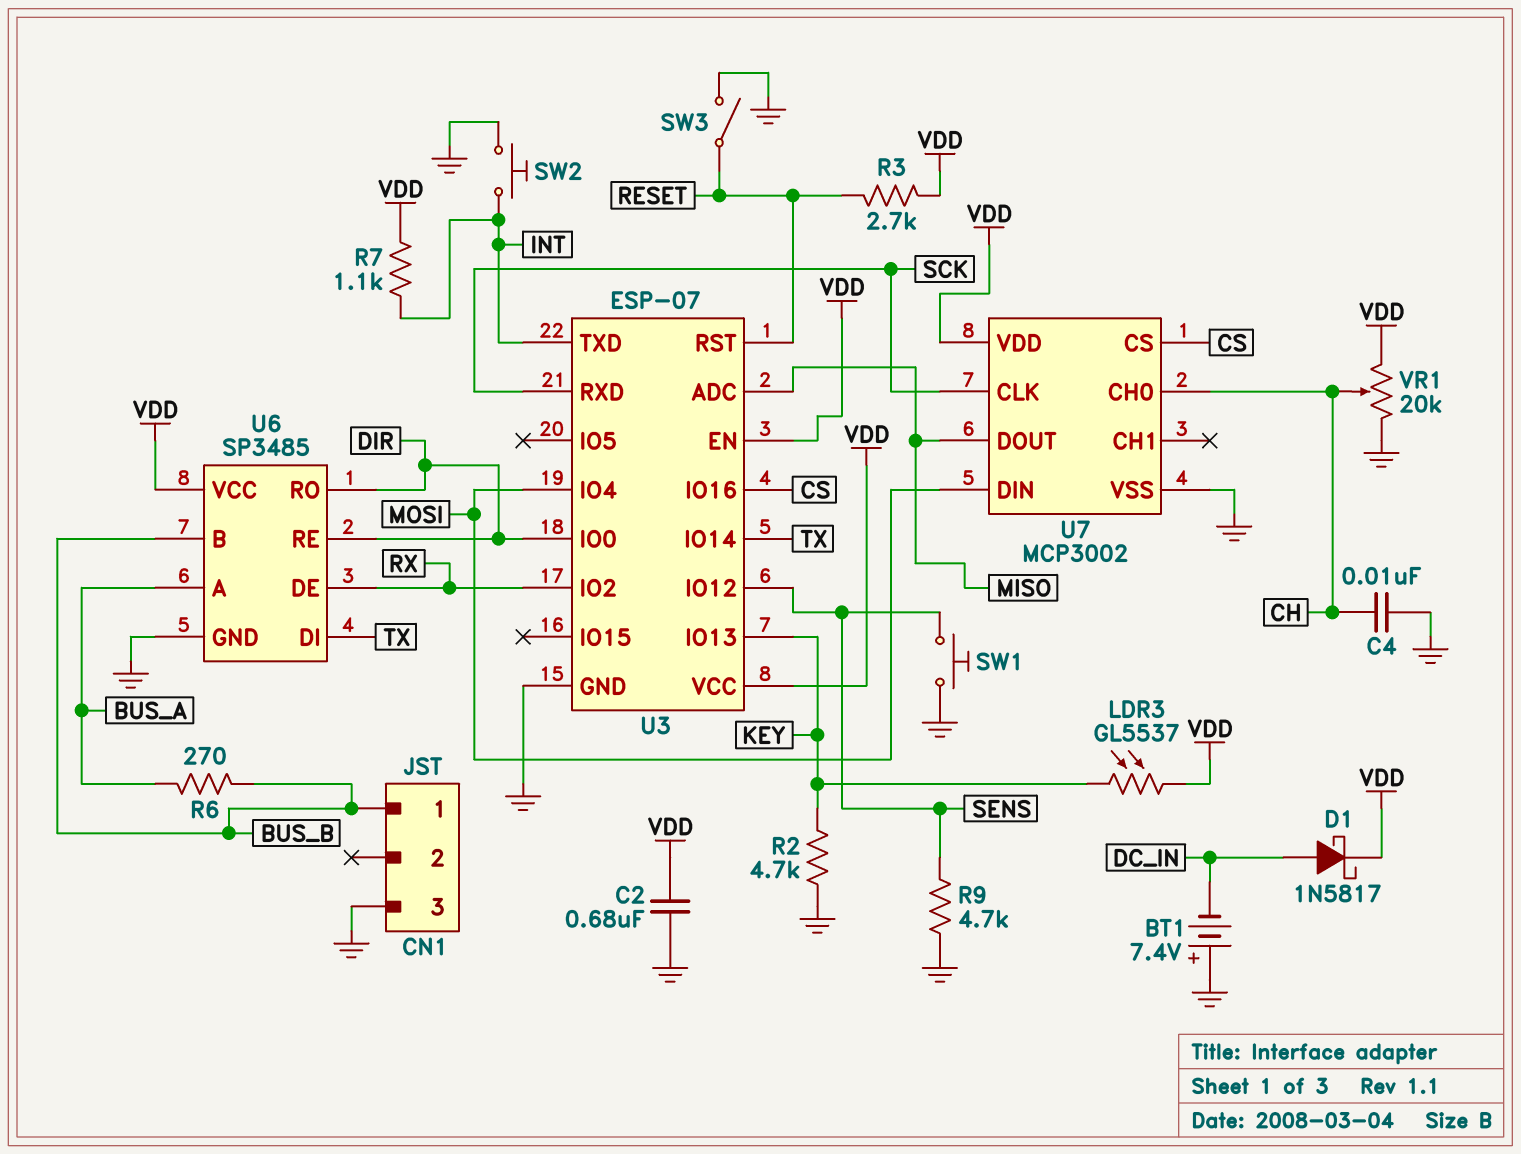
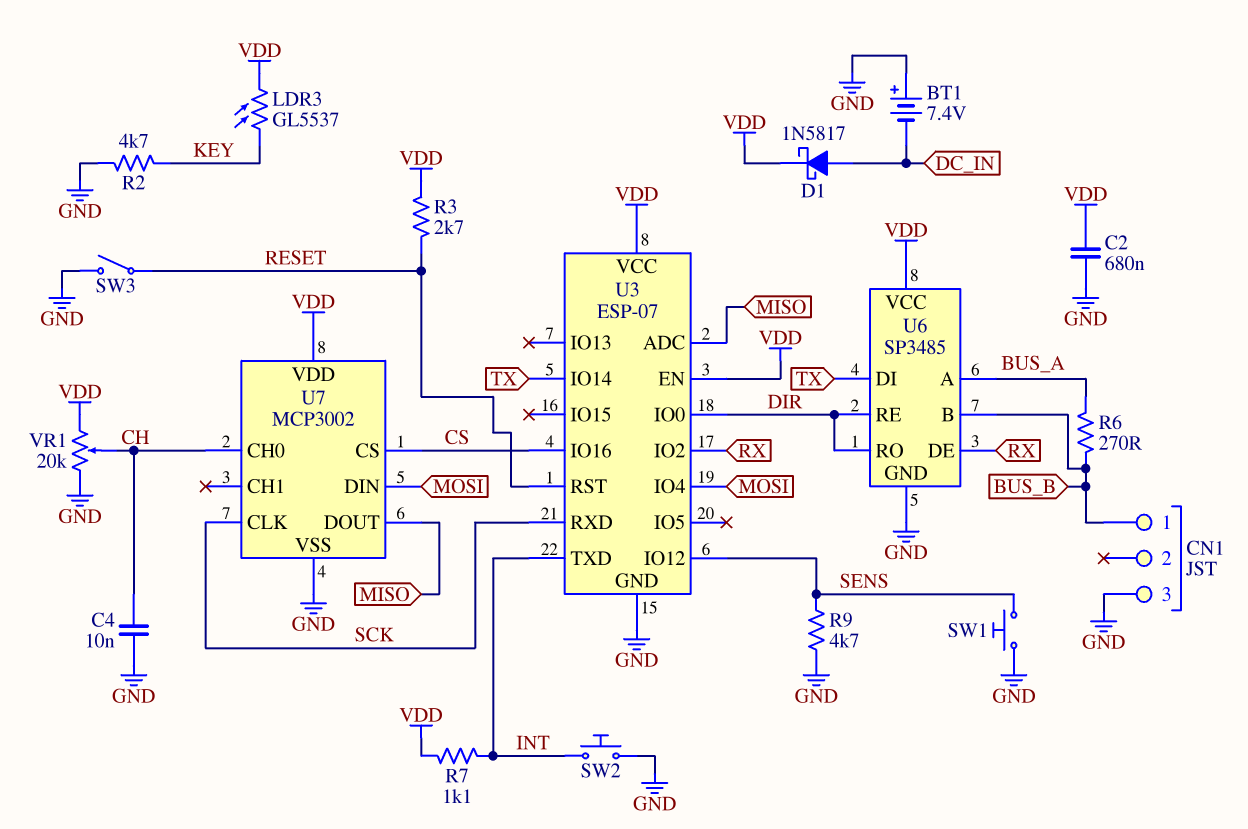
U3 pin IO13: KEY -> none

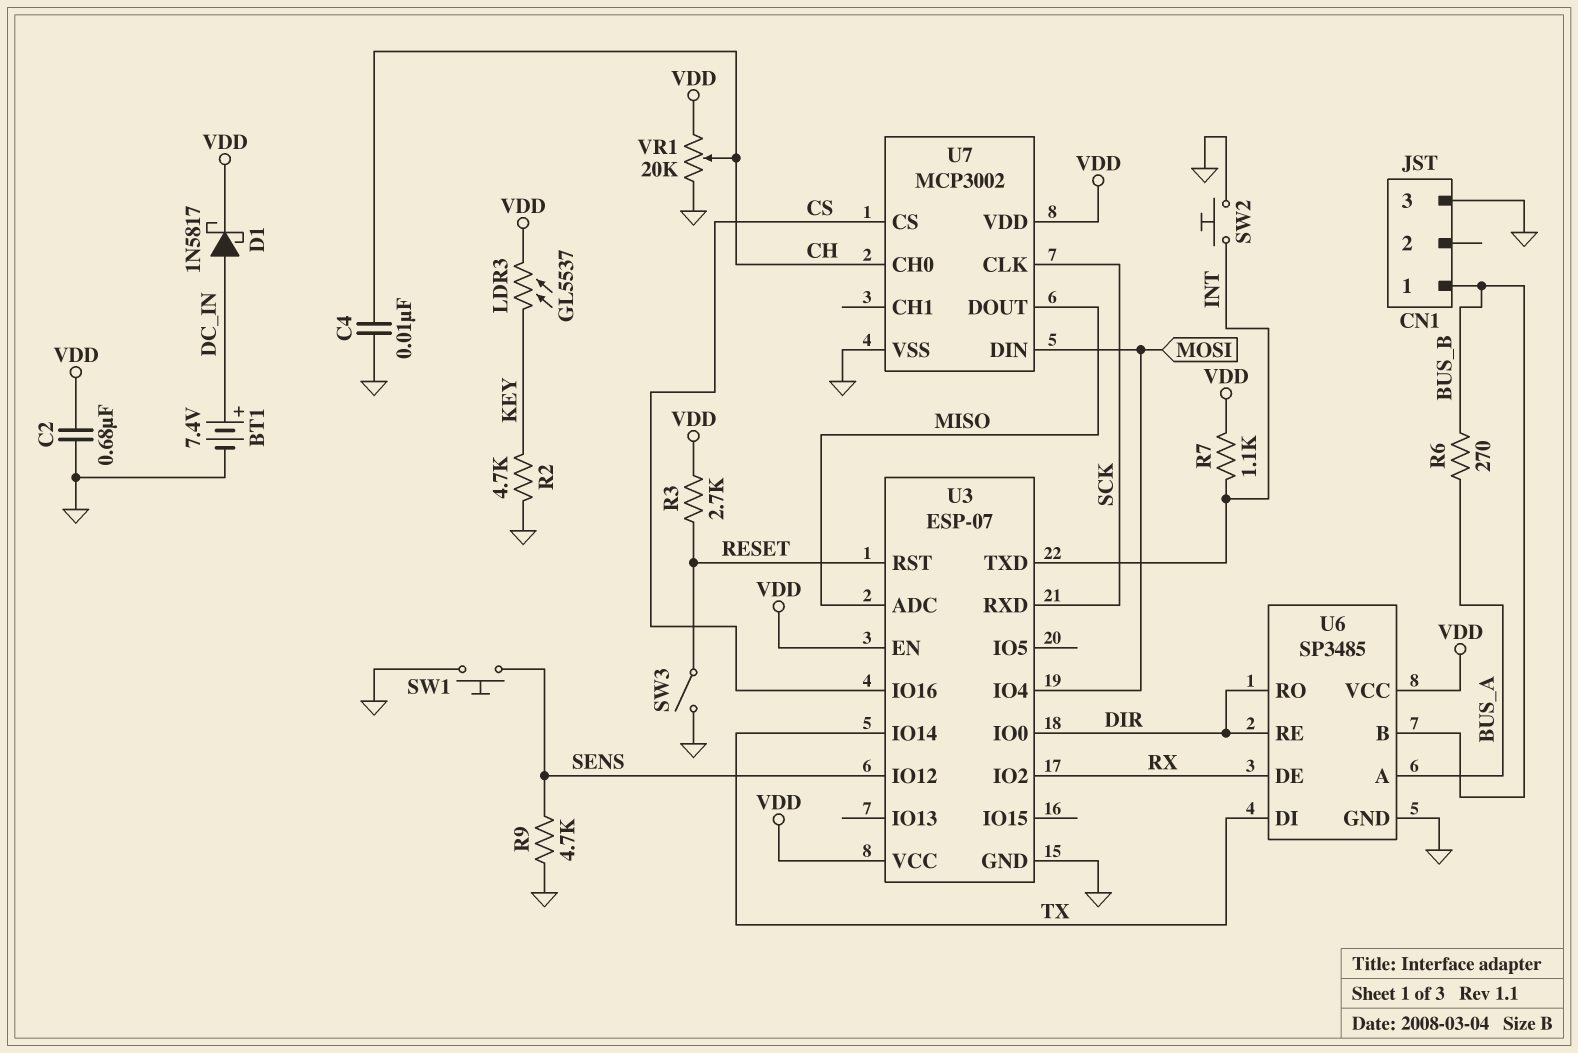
BT1: 7.4V (plus GND, minus DC_IN) -> 7.4V (plus DC_IN, minus GND)

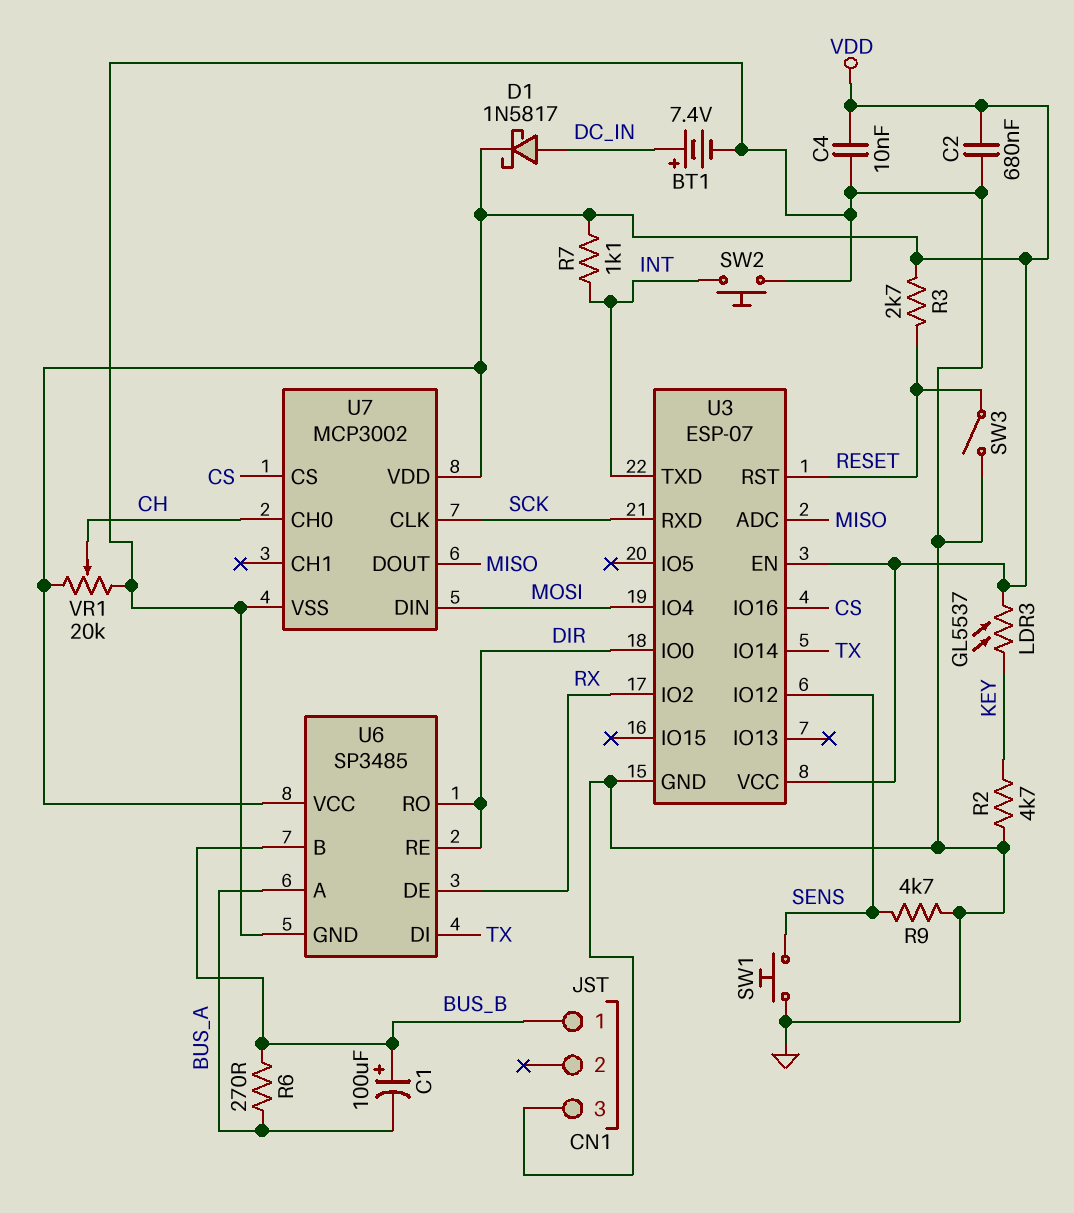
C1: none -> 100uF (plus BUS_B, minus BUS_A)
C4: 10nF (CH, GND) -> 10nF (GND, VDD)

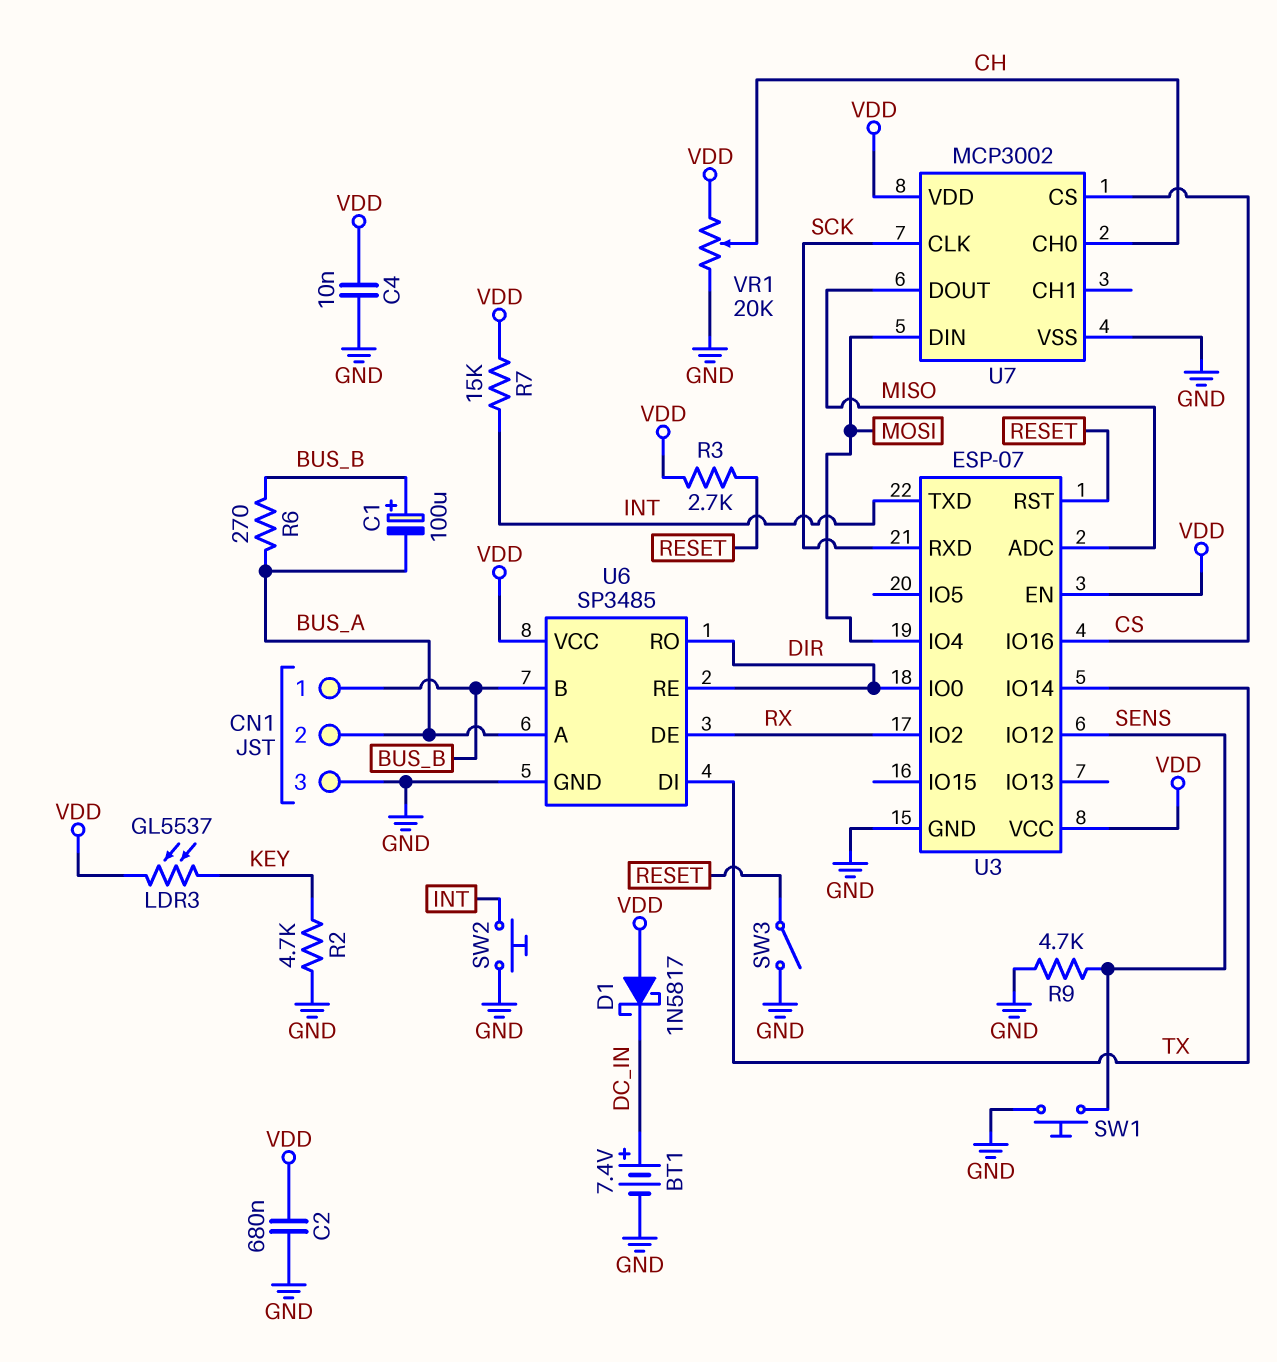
CN1 pin 2: none -> BUS_A
D1: schottky 1N5817 (A DC_IN, K VDD) -> schottky 1N5817 (A VDD, K DC_IN)
R7: 1.1k (INT, VDD) -> 15k (INT, VDD)

